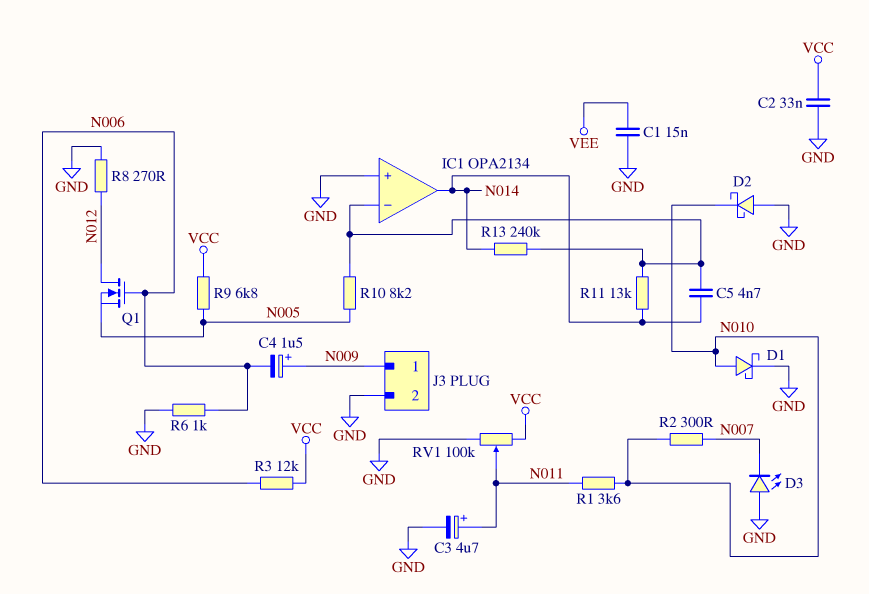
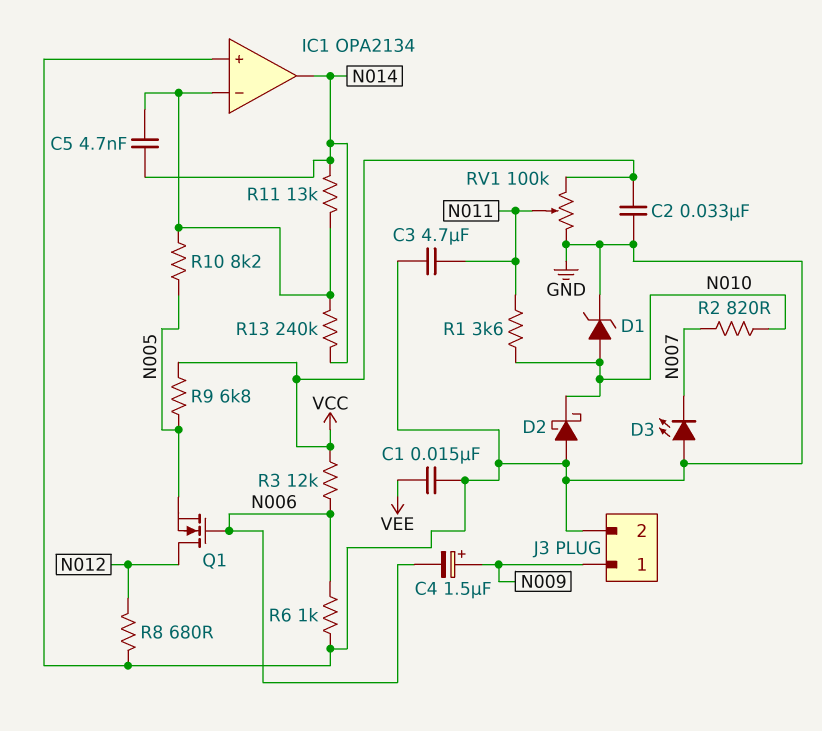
C3: 4.7uF (plus N011, minus GND) -> 4.7uF (GND, N011)
D1: schottky (A N010, K GND) -> zener (A N010, K GND)
R2: 300 (N007, N010) -> 820 (N007, N010)
R8: 270 (GND, N012) -> 680 (GND, N012)

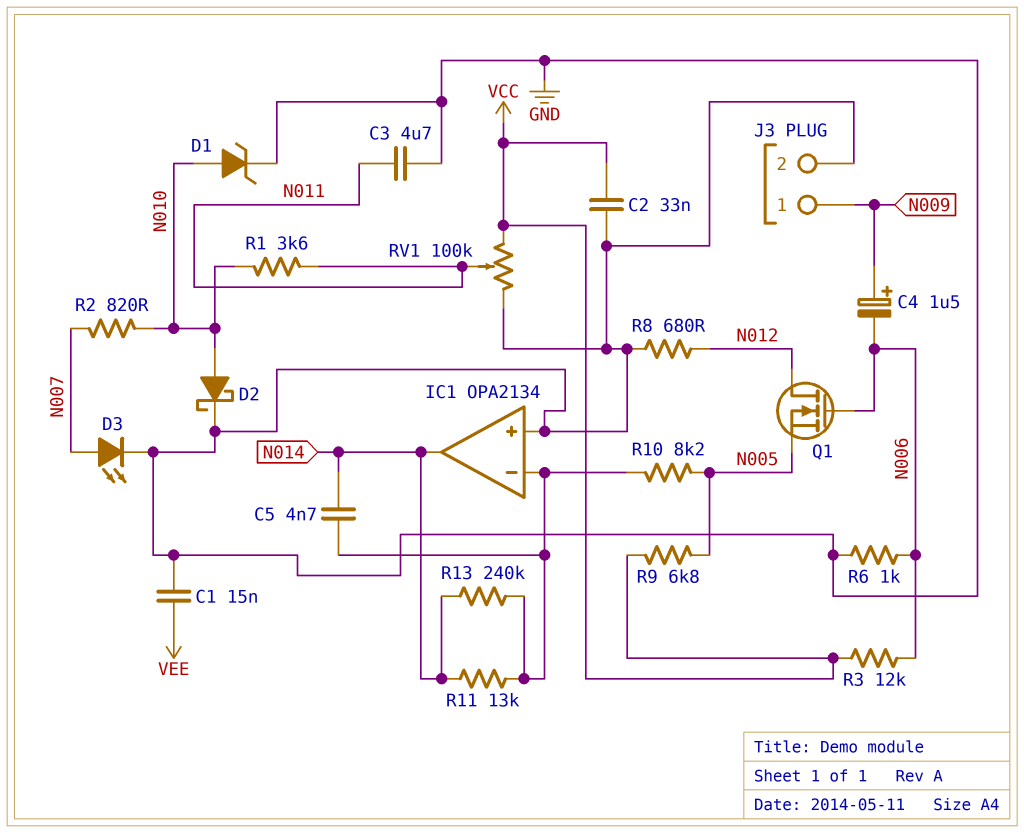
D2: schottky (A GND, K N010) -> schottky (A N010, K GND)
D3: LED (A GND, K N007) -> LED (A N007, K GND)

